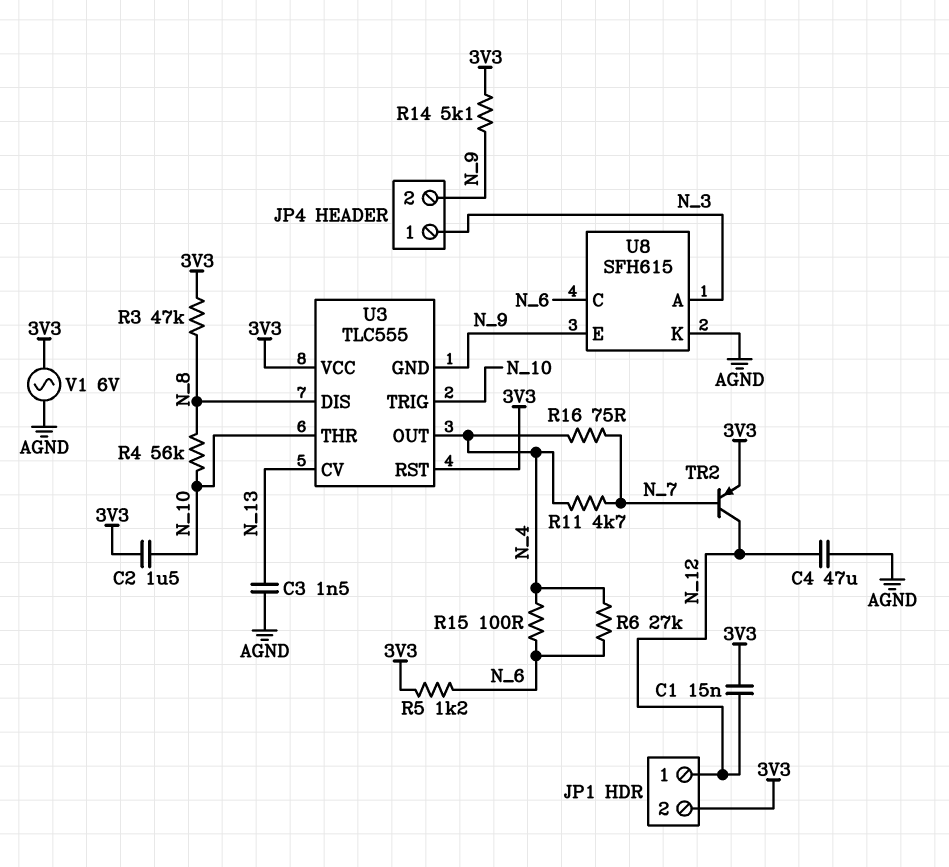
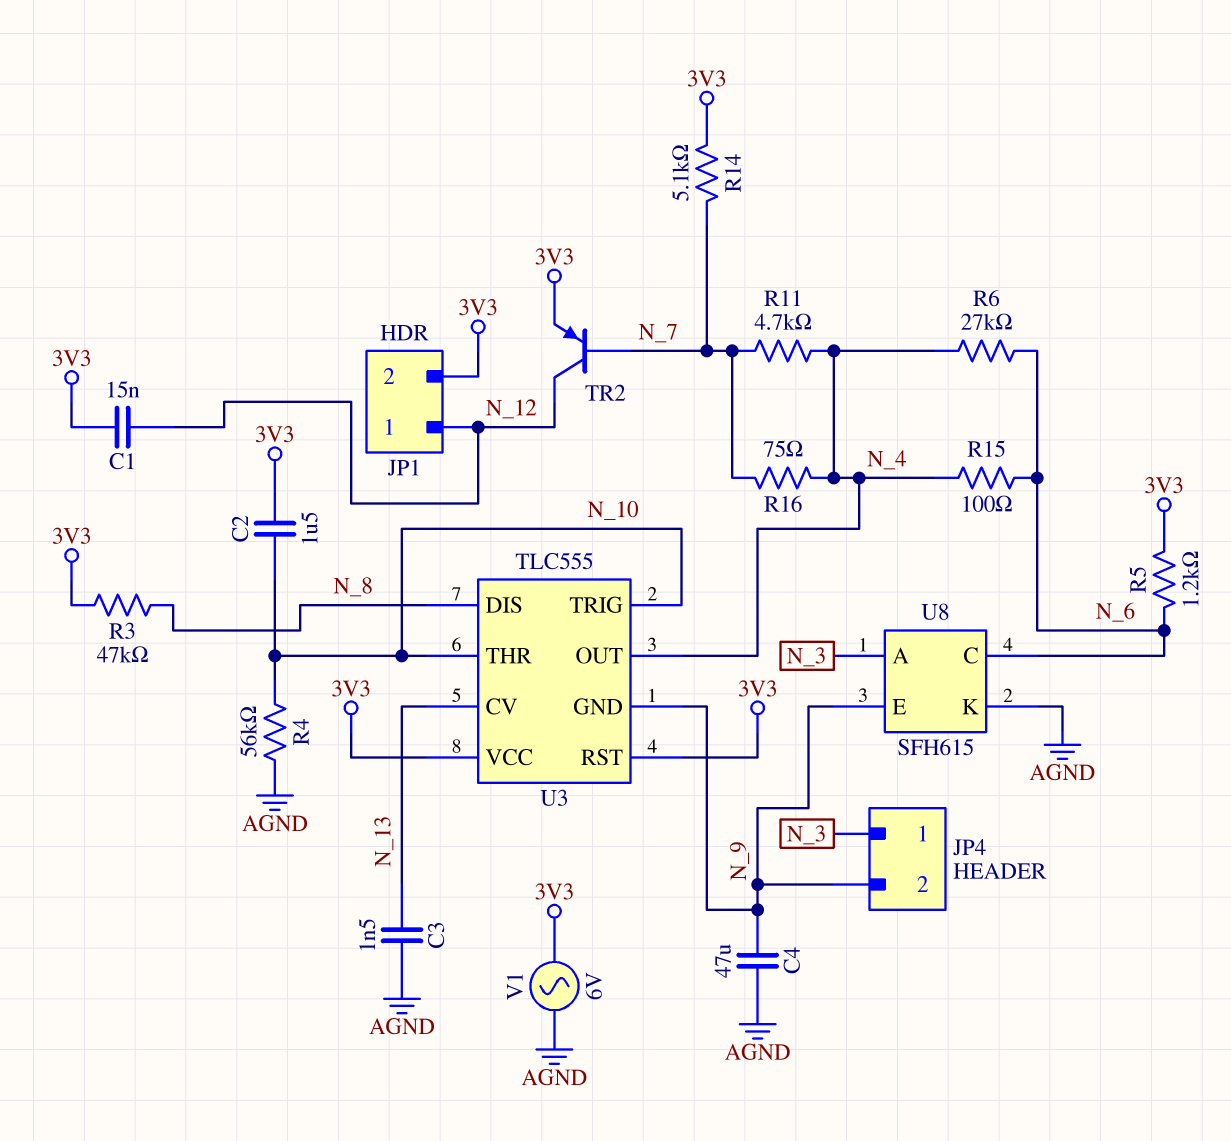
C4: 47uF (AGND, N_12) -> 47uF (AGND, N_9)
R4: 56k (N_8, N_10) -> 56k (AGND, N_10)
R14: 5.1k (3V3, N_9) -> 5.1k (3V3, N_7)

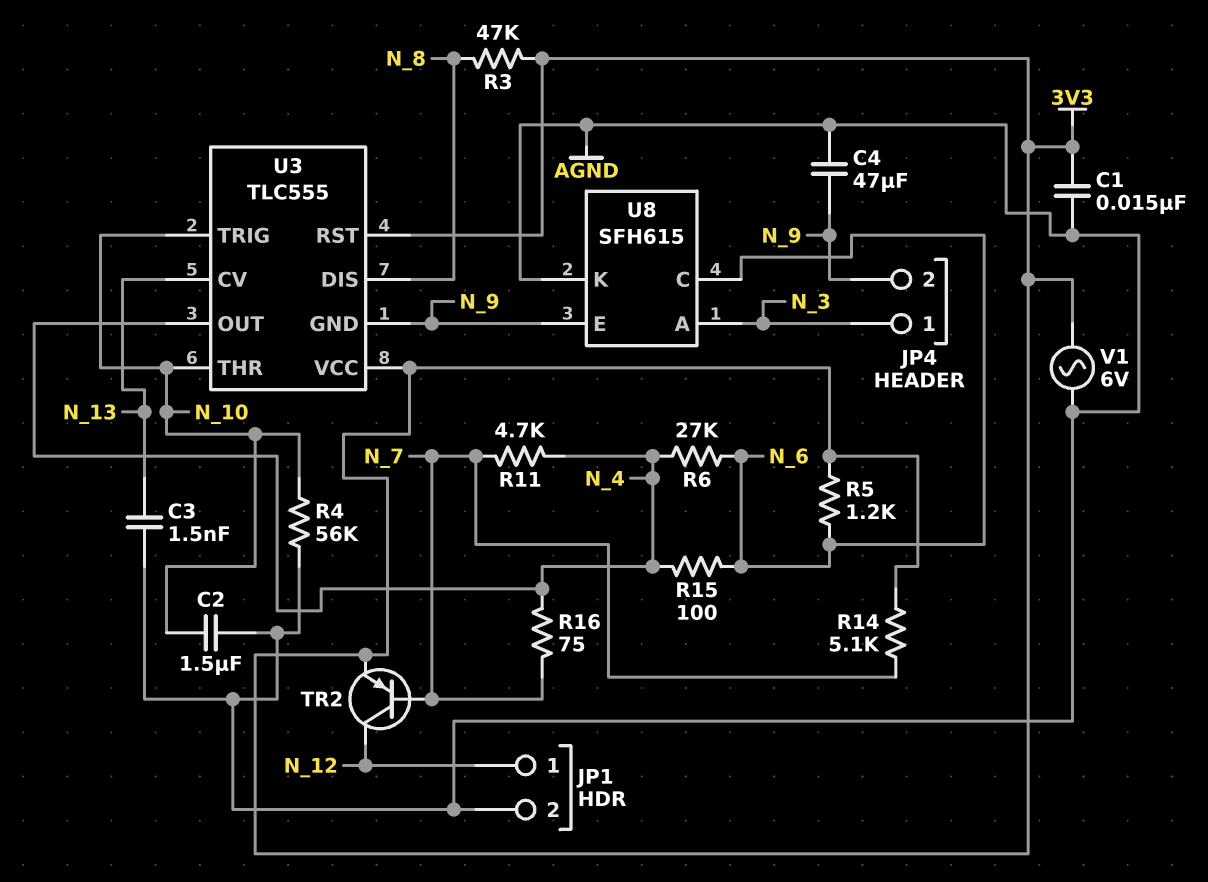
C1: 15nF (3V3, N_12) -> 15nF (3V3, AGND)
C2: 1.5uF (3V3, N_10) -> 1.5uF (AGND, N_10)
JP1 pin 2: 3V3 -> AGND

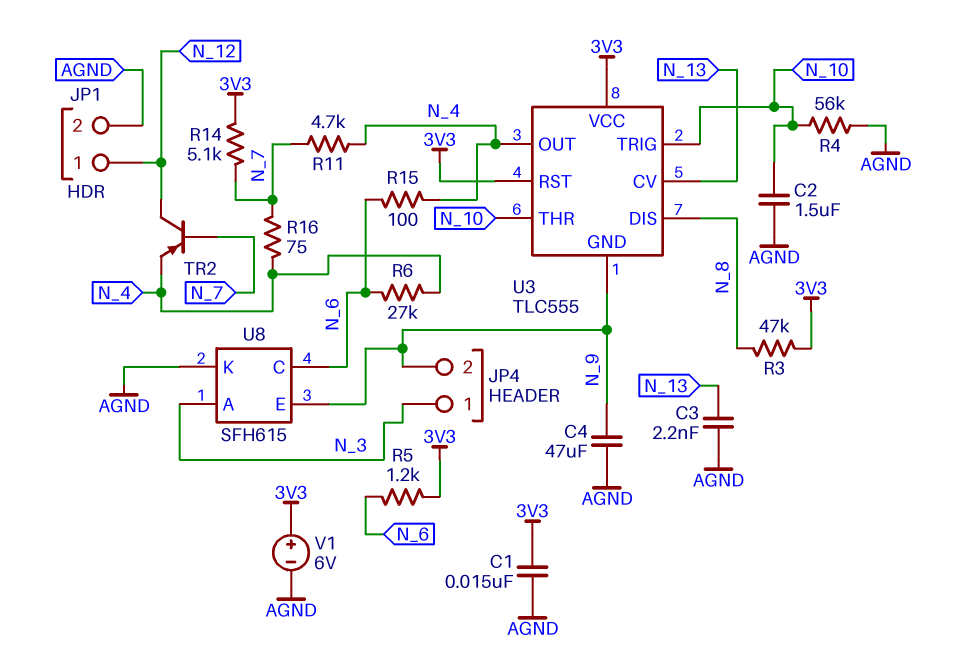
C3: 1.5nF (AGND, N_13) -> 2.2nF (AGND, N_13)
TR2: PNP (B N_7, C N_12, E 3V3) -> PNP (B N_7, C N_12, E N_4)
V1: AC 6V (3V3, AGND) -> 6V (plus 3V3, minus AGND)

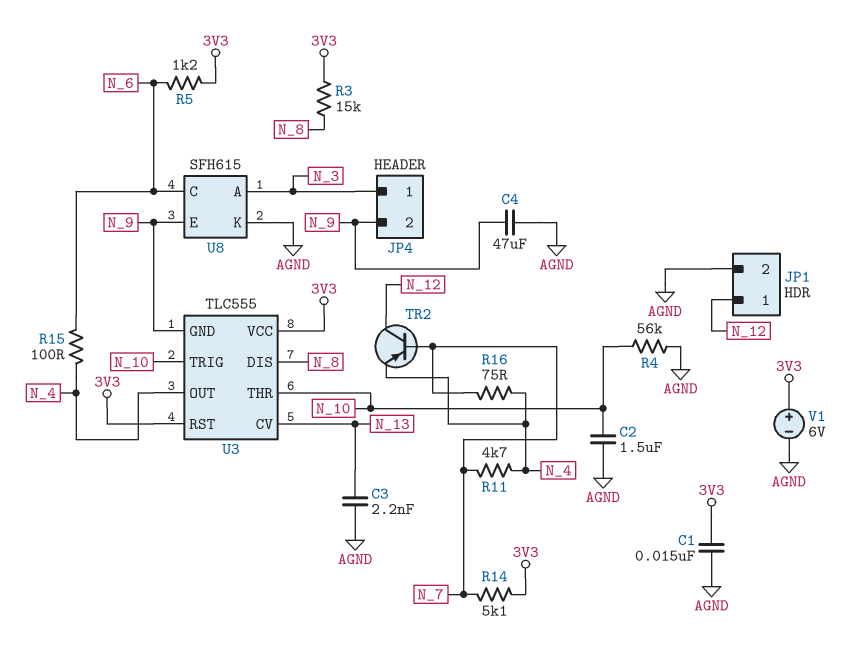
R3: 47k (3V3, N_8) -> 15k (3V3, N_8)
R6: 27k (N_4, N_6) -> none

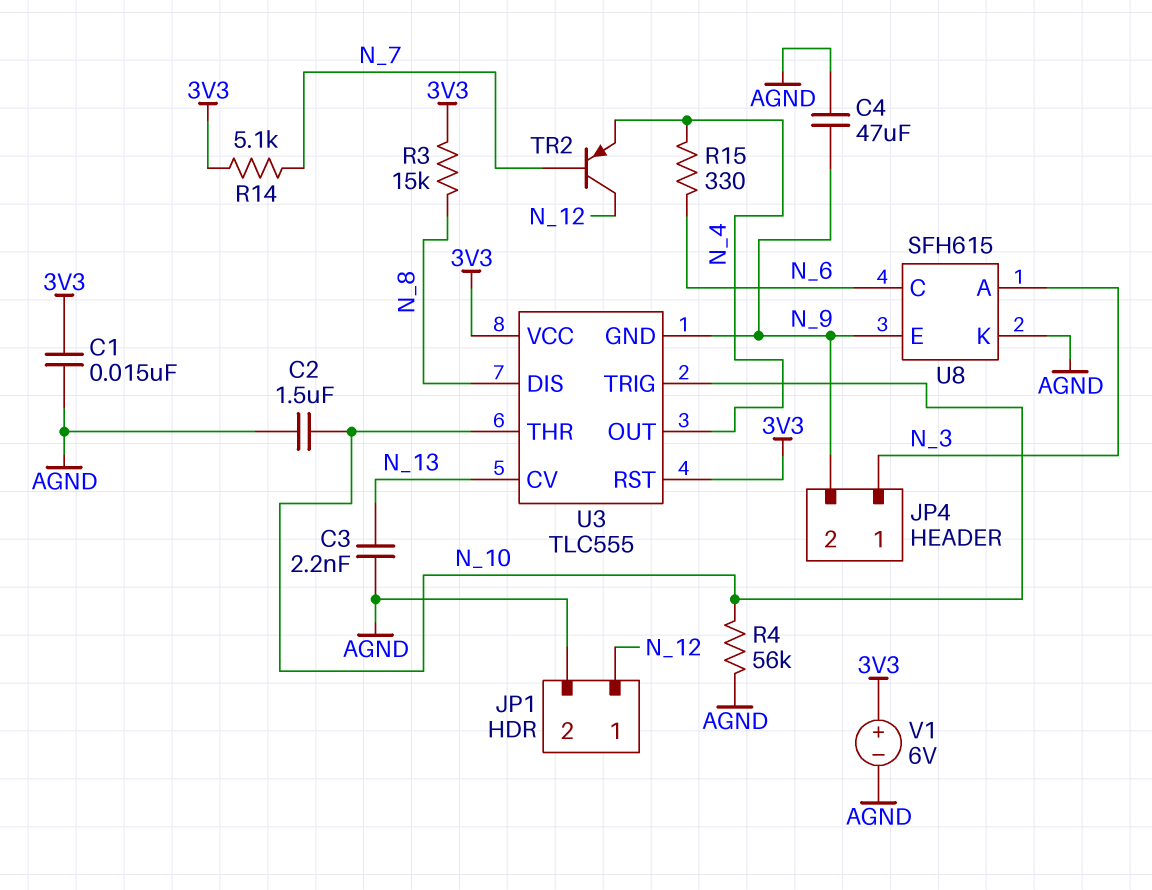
R5: 1.2k (3V3, N_6) -> none
R11: 4.7k (N_4, N_7) -> none
R15: 100 (N_4, N_6) -> 330 (N_4, N_6)
R16: 75 (N_4, N_7) -> none

